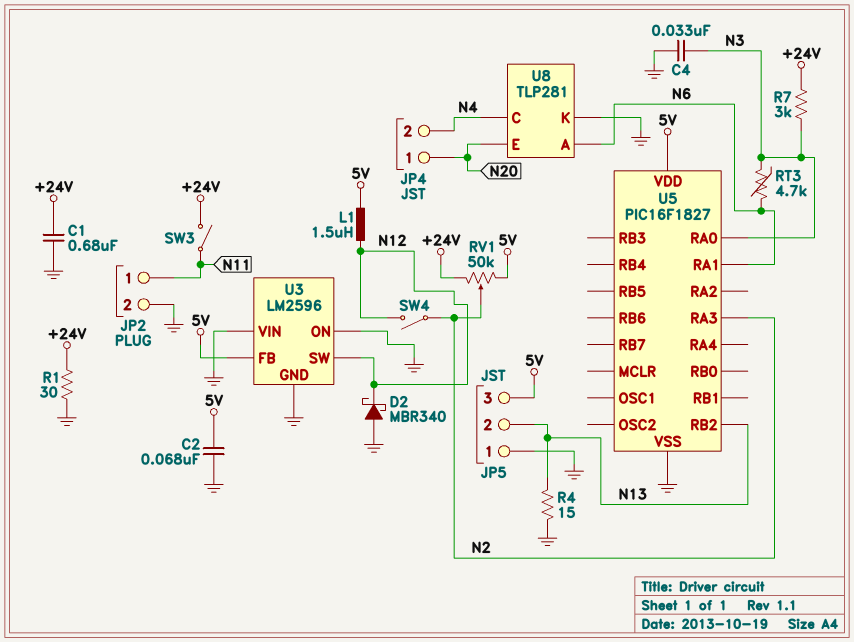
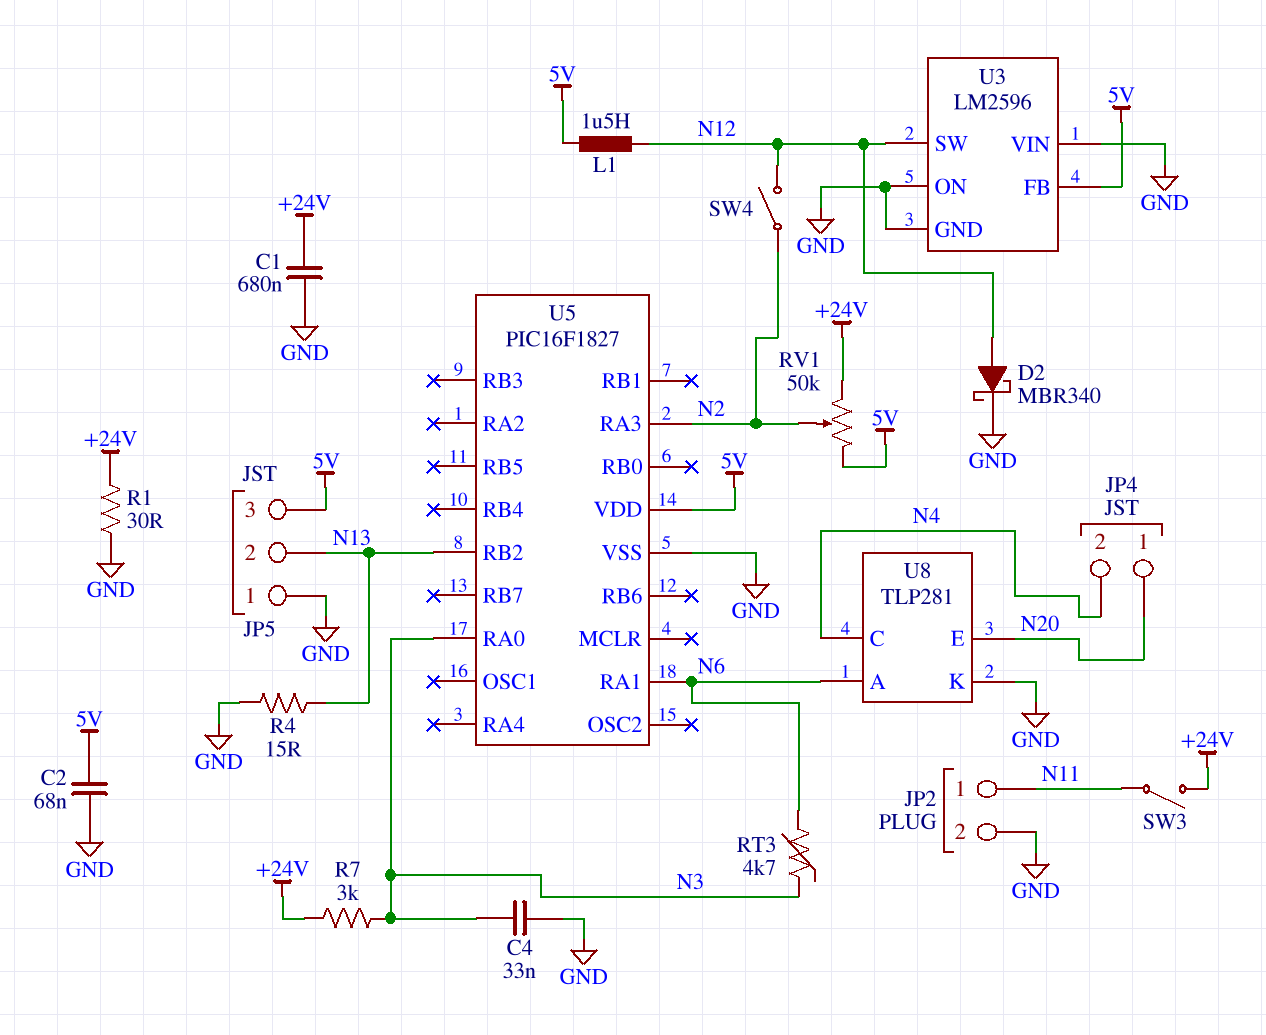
D2: schottky MBR340 (A GND, K N12) -> schottky MBR340 (A N12, K GND)

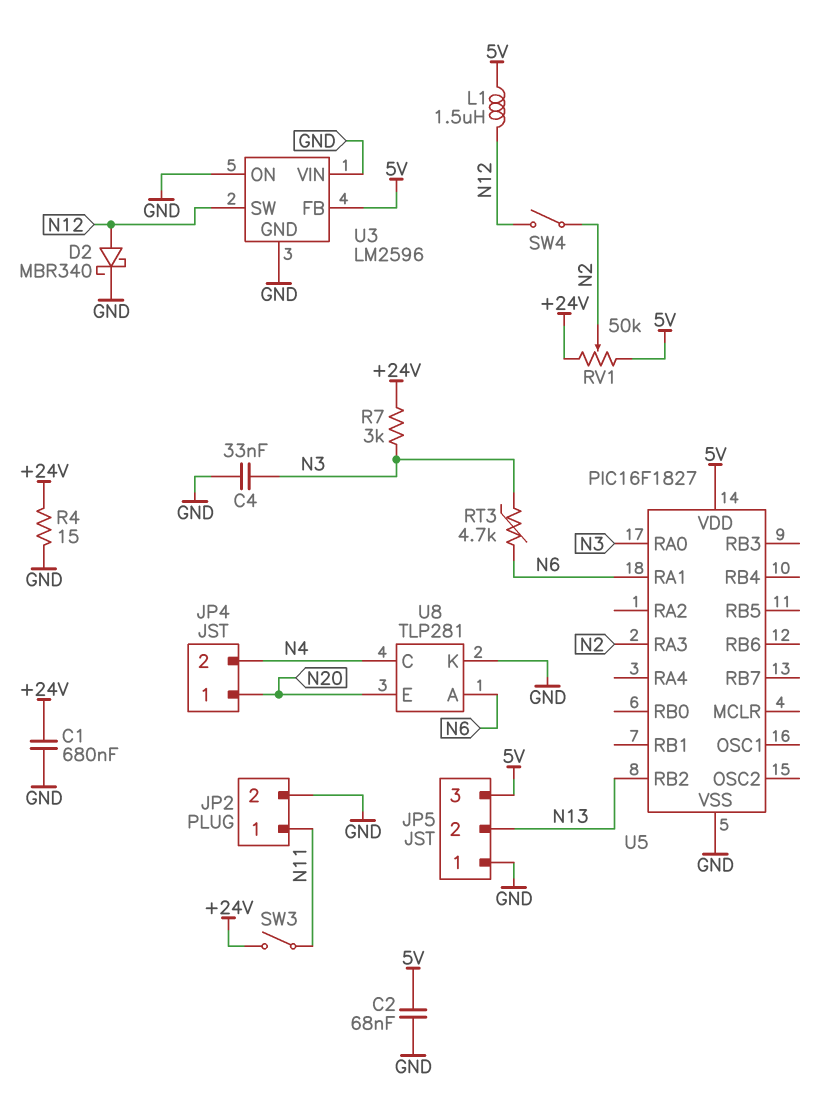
R1: 30 (+24V, GND) -> none
R4: 15 (GND, N13) -> 15 (+24V, GND)

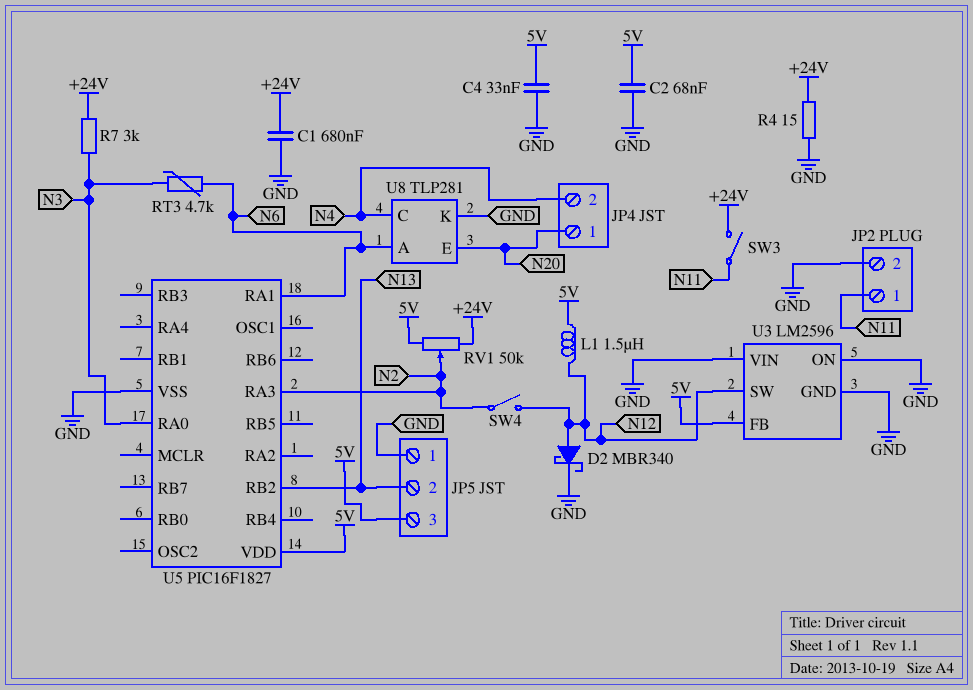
C4: 33nF (GND, N3) -> 33nF (5V, GND)

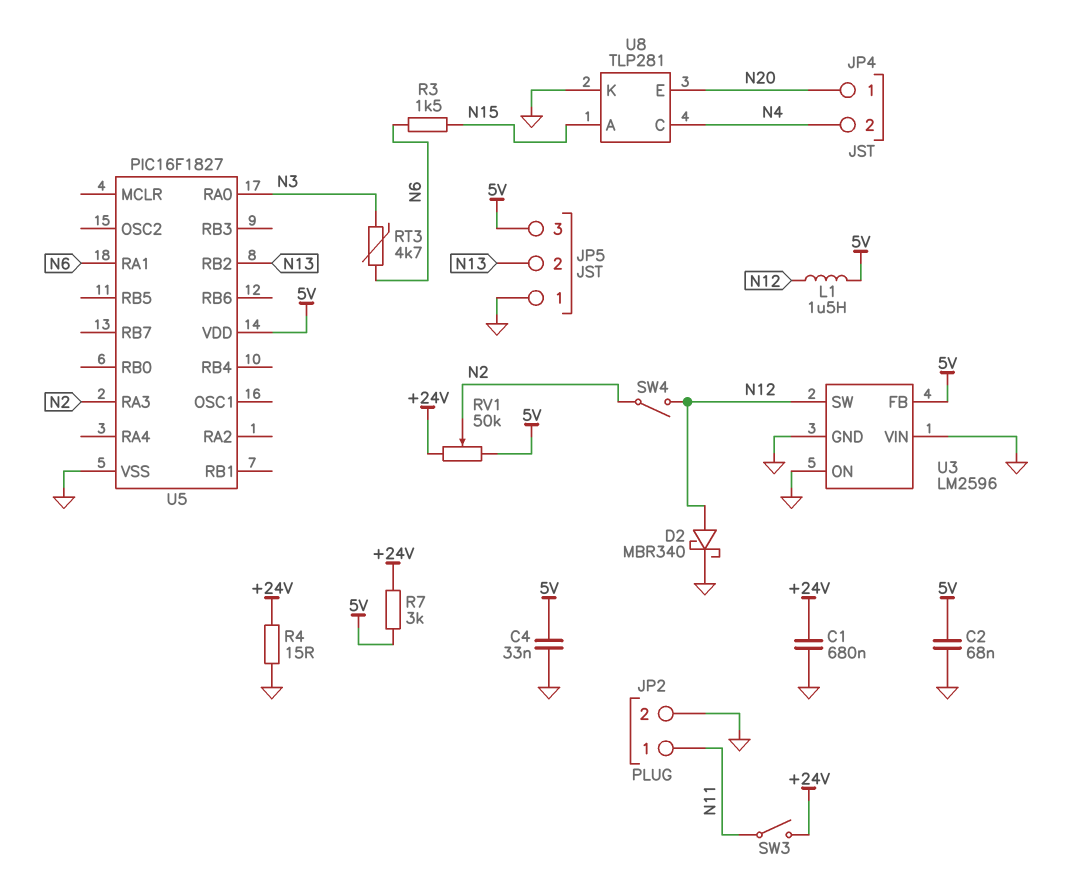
R3: none -> 1.5k (N6, N15)
R7: 3k (+24V, N3) -> 3k (+24V, 5V)
U8 pin A: N6 -> N15

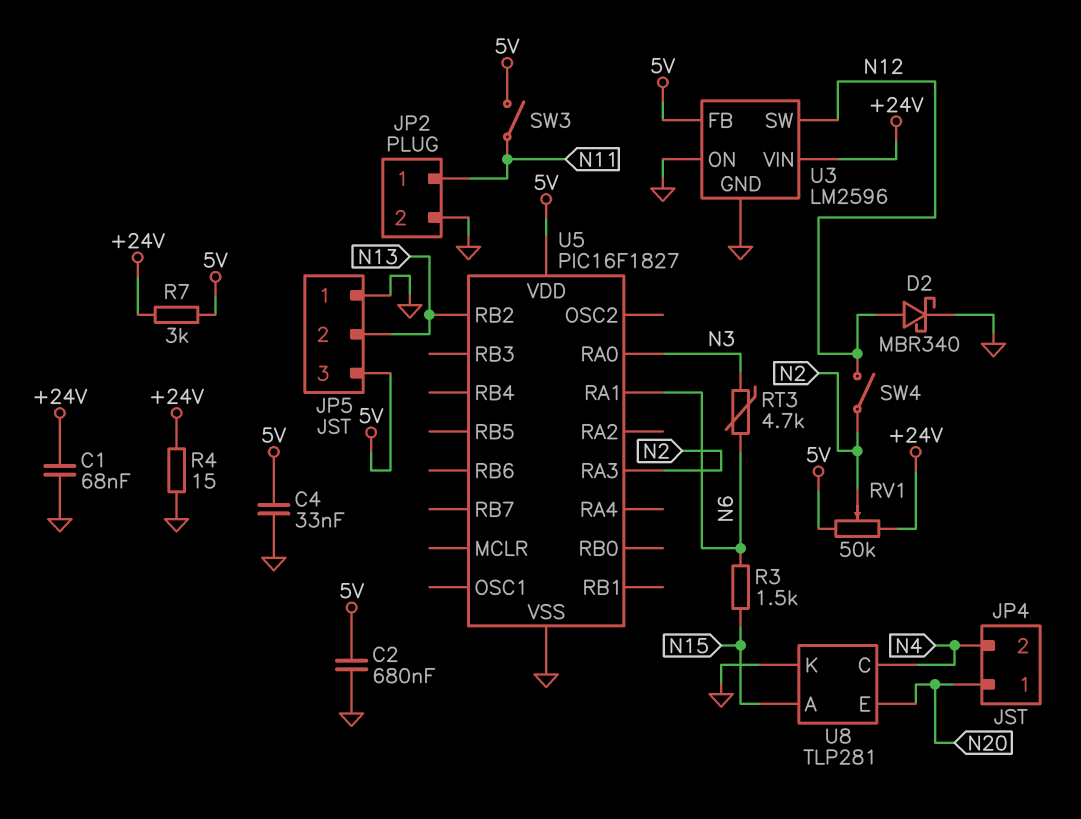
C1: 680nF (+24V, GND) -> 68nF (+24V, GND)
C2: 68nF (5V, GND) -> 680nF (5V, GND)
L1: 1.5uH (5V, N12) -> none
SW3: switch (+24V, N11) -> switch (5V, N11)
U3 pin VIN: GND -> +24V

